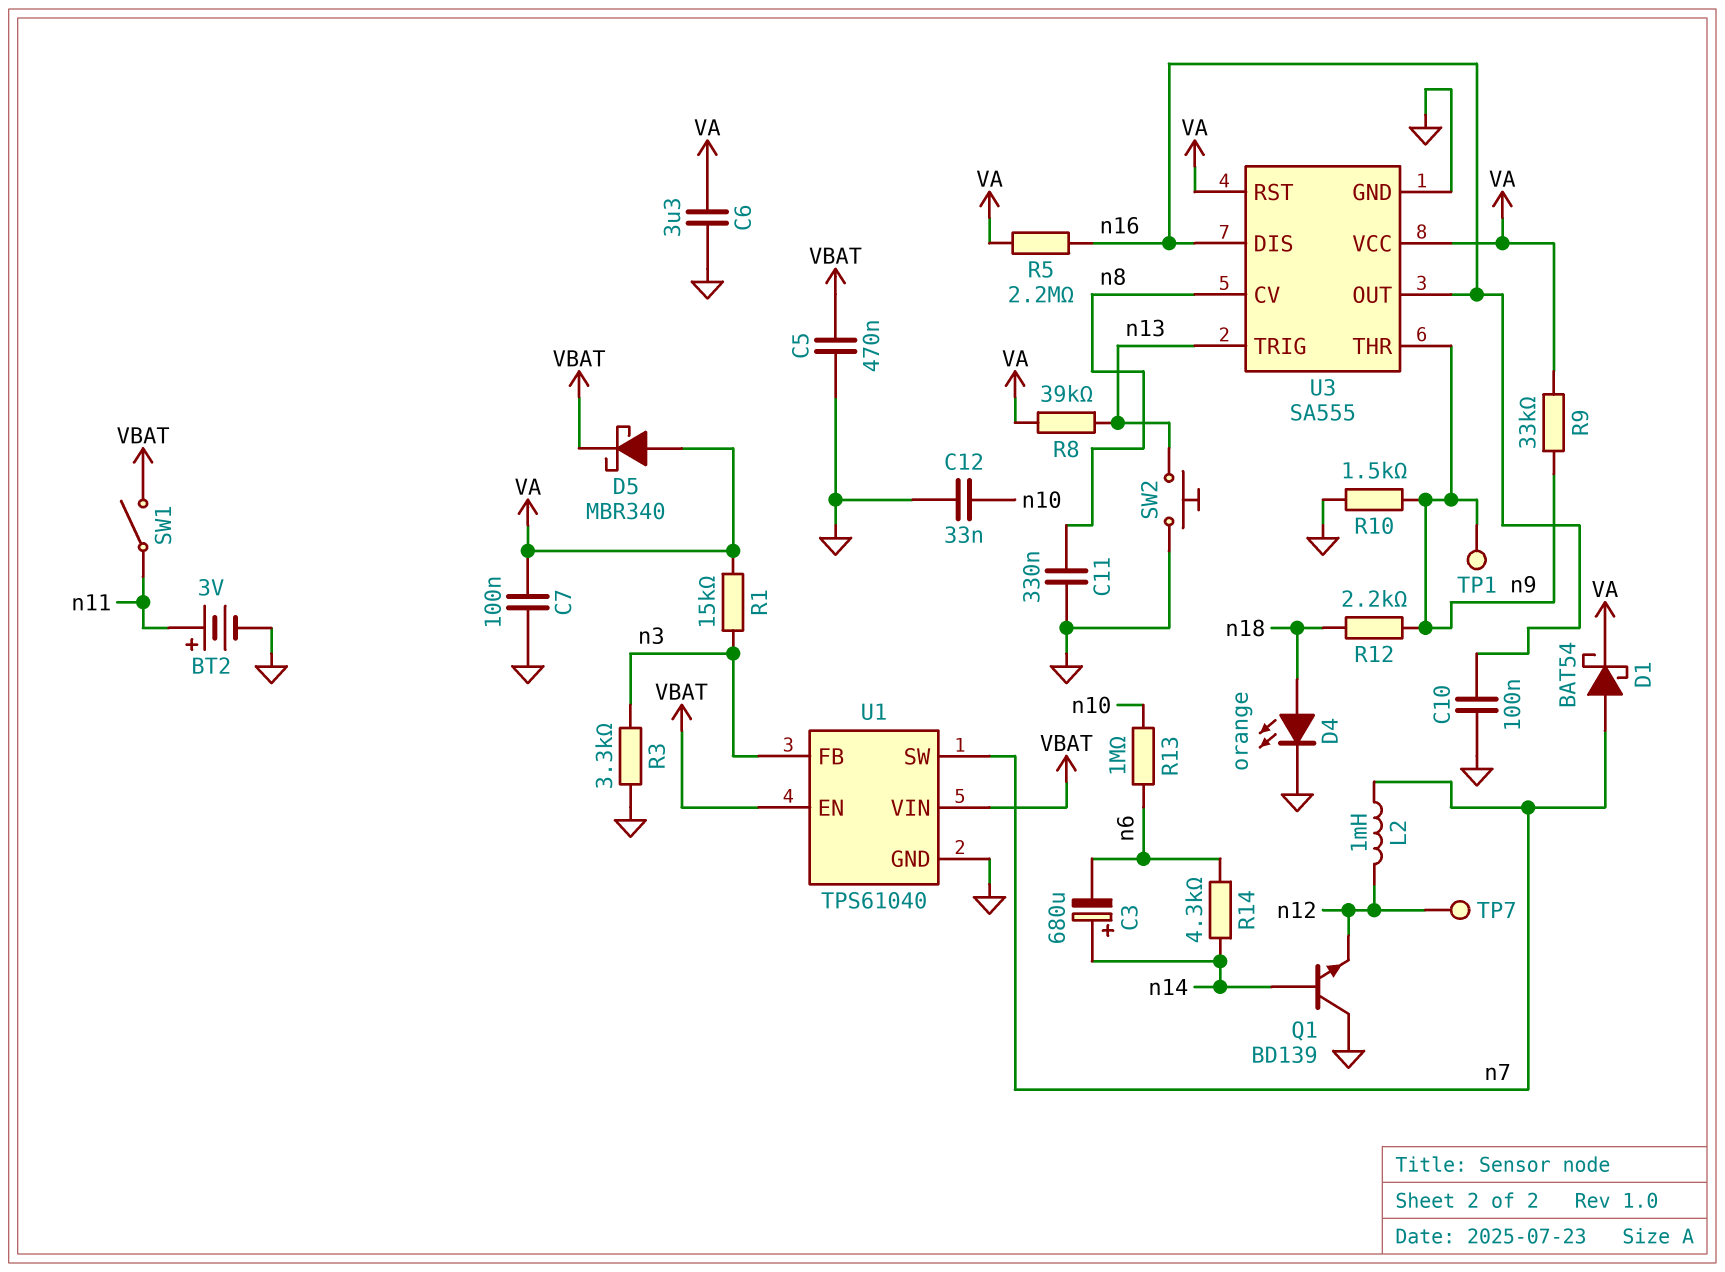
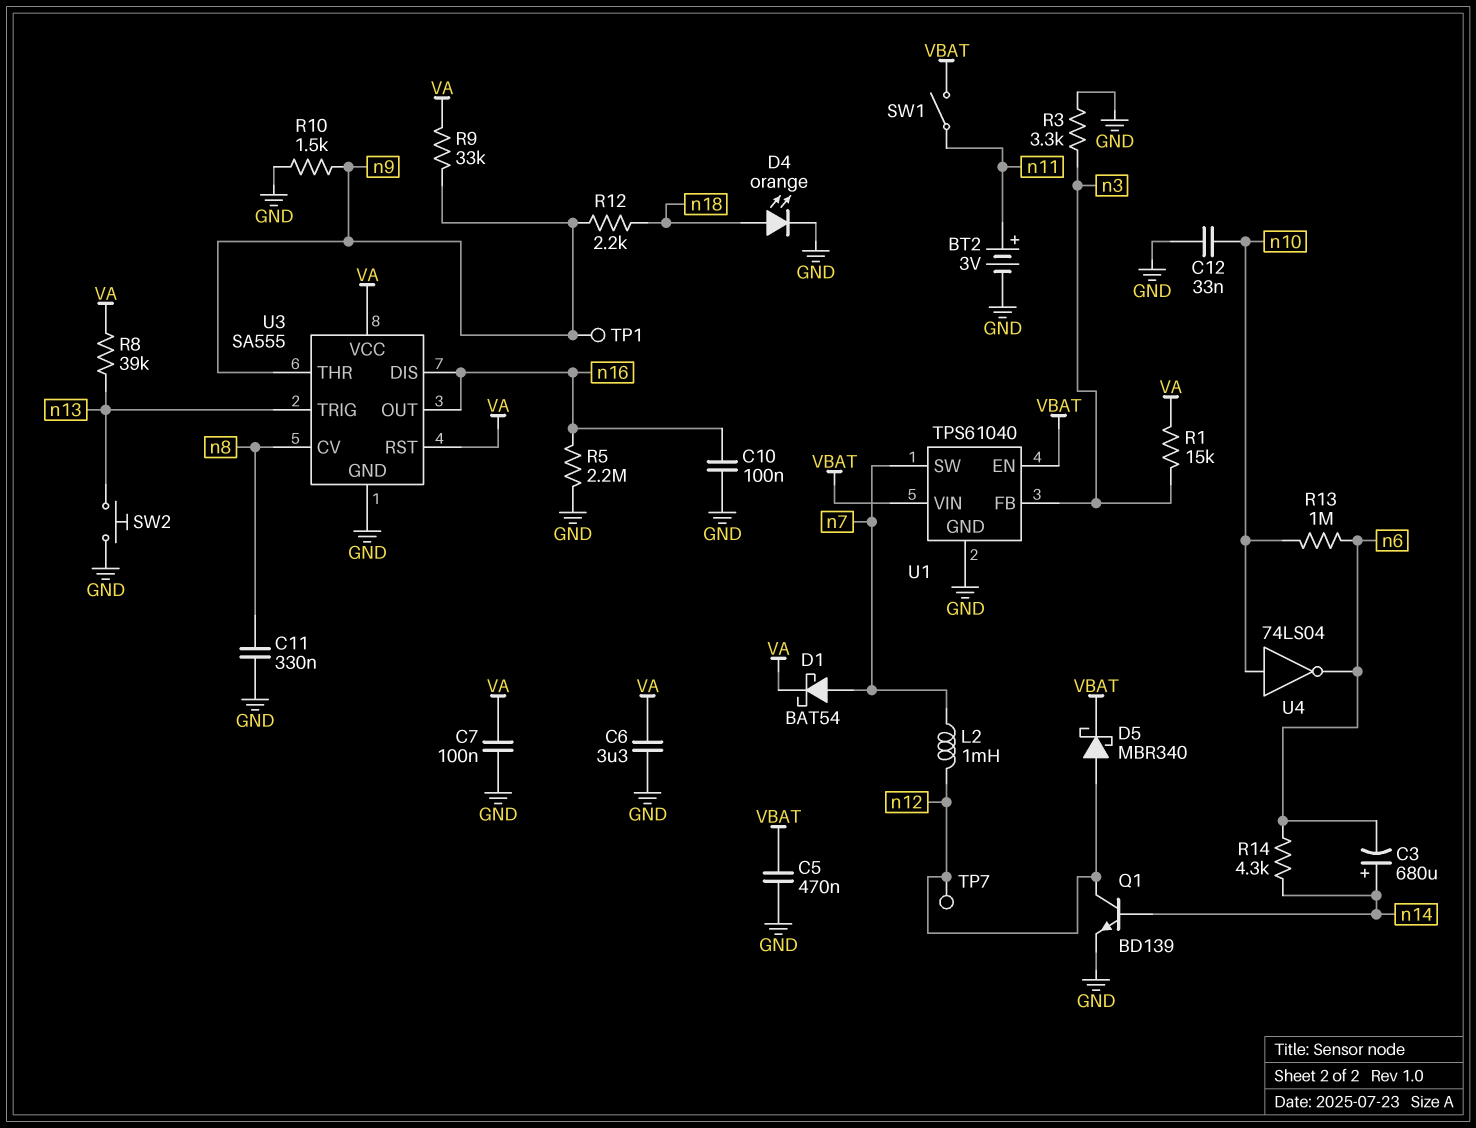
D5: schottky MBR340 (A VA, K VBAT) -> schottky MBR340 (A n12, K VBAT)
Q1: NPN BD139 (B n14, C GND, E n12) -> NPN BD139 (B n14, C n12, E GND)
R5: 2.2M (VA, n16) -> 2.2M (GND, n16)
U4: none -> NOT 74LS04 (in n10, out n6)

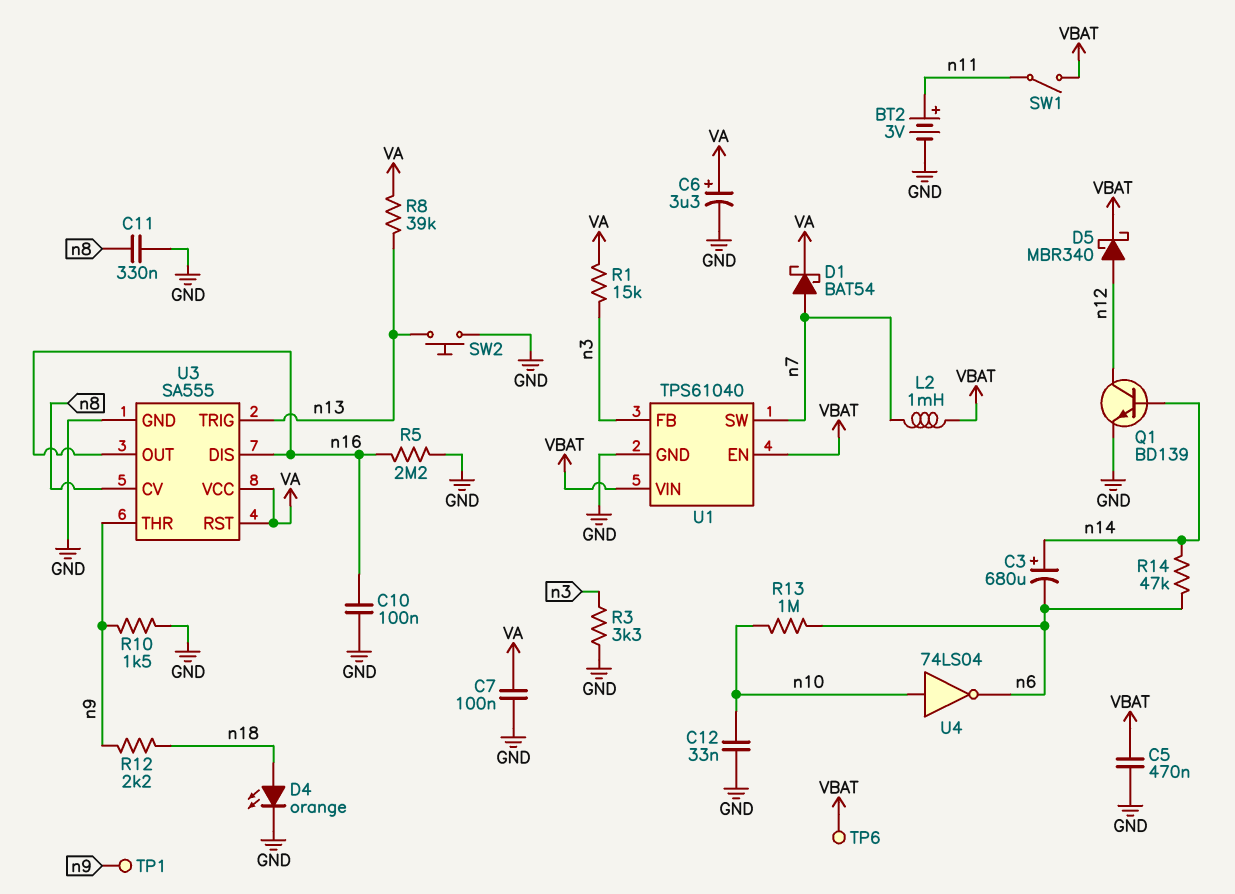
C6: 3.3uF (GND, VA) -> 3.3uF (plus VA, minus GND)
L2: 1mH (n7, n12) -> 1mH (VBAT, n7)
R9: 33k (VA, n9) -> none
R14: 4.3k (n6, n14) -> 47k (n6, n14)
TP6: none -> test point (VBAT)
TP7: test point (n12) -> none

